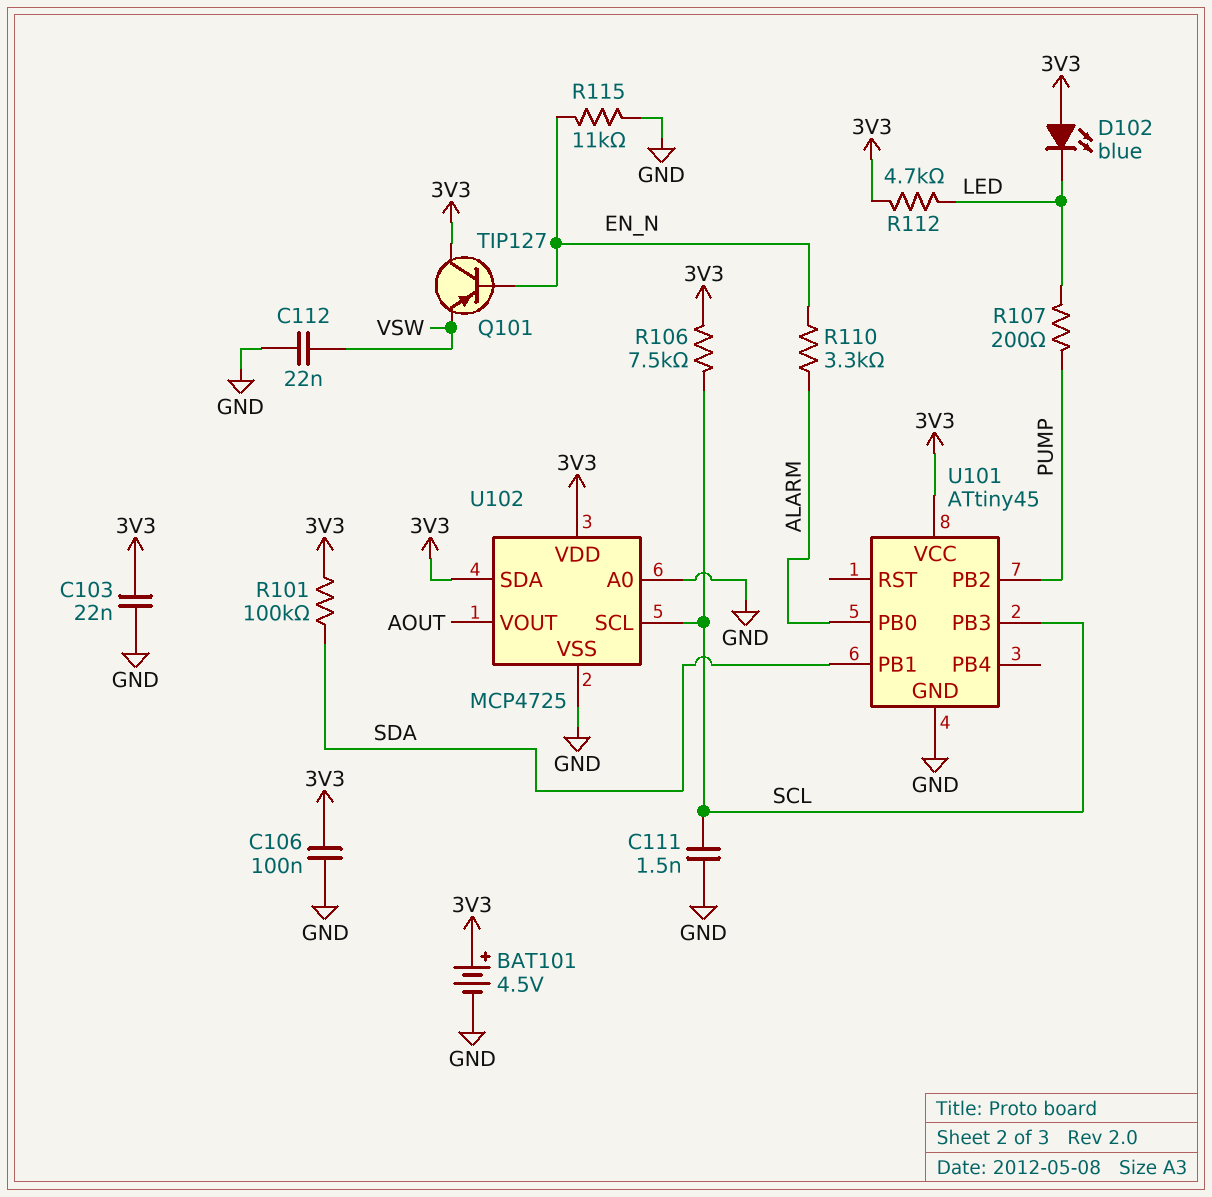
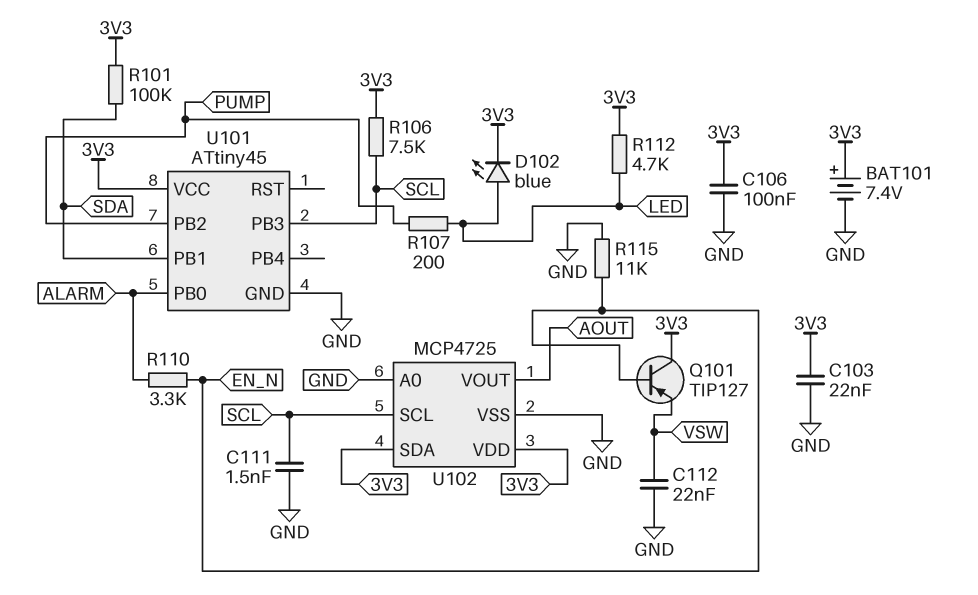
BAT101: 4.5V (plus 3V3, minus GND) -> 7.4V (plus 3V3, minus GND)
D102: LED blue (A 3V3, K LED) -> LED blue (A LED, K 3V3)

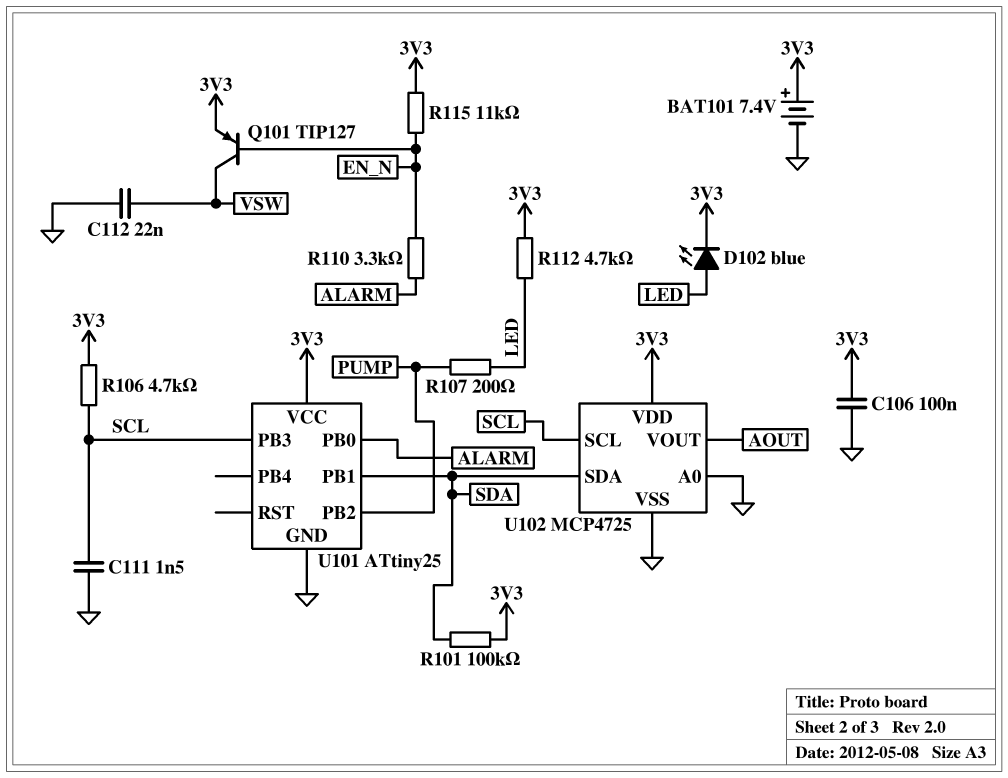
C103: 22nF (3V3, GND) -> none
Q101: PNP TIP127 (B EN_N, C 3V3, E VSW) -> PNP TIP127 (B EN_N, C VSW, E 3V3)
R106: 7.5k (3V3, SCL) -> 4.7k (3V3, SCL)
R115: 11k (EN_N, GND) -> 11k (3V3, EN_N)
U101: ATtiny45 -> ATtiny25
U102 pin SDA: 3V3 -> SDA

